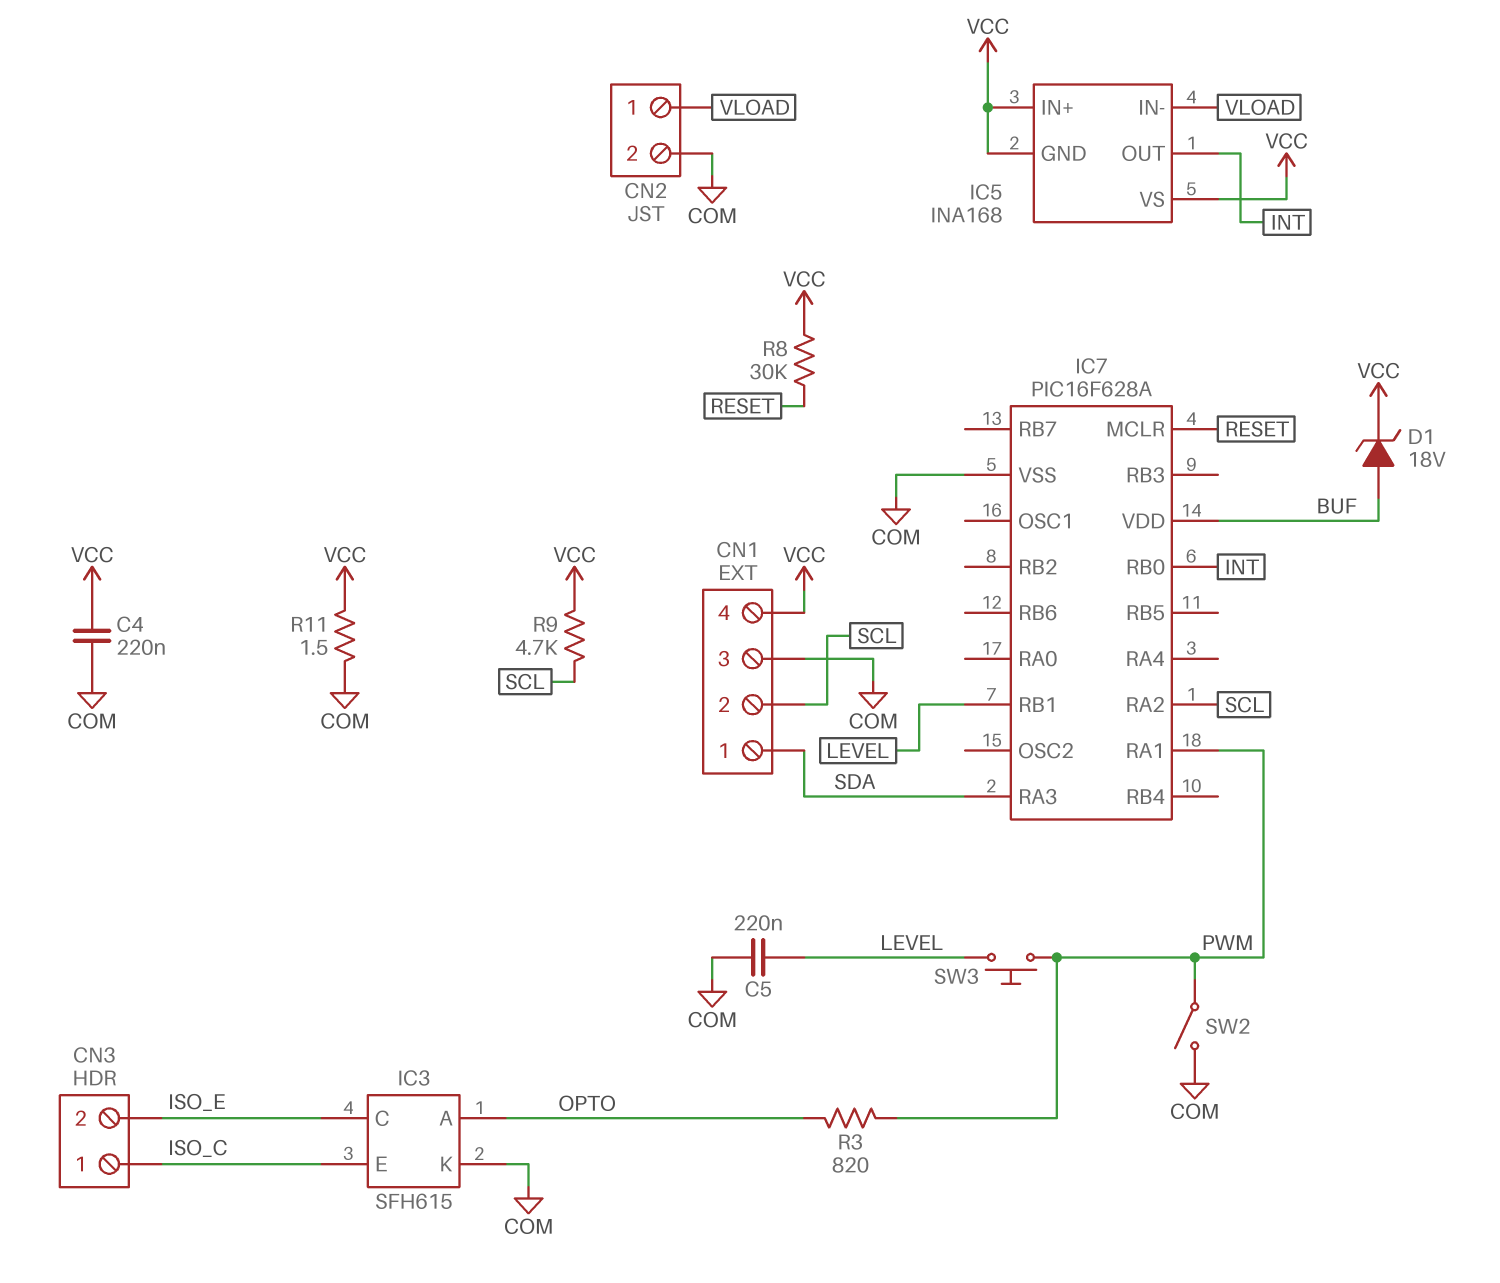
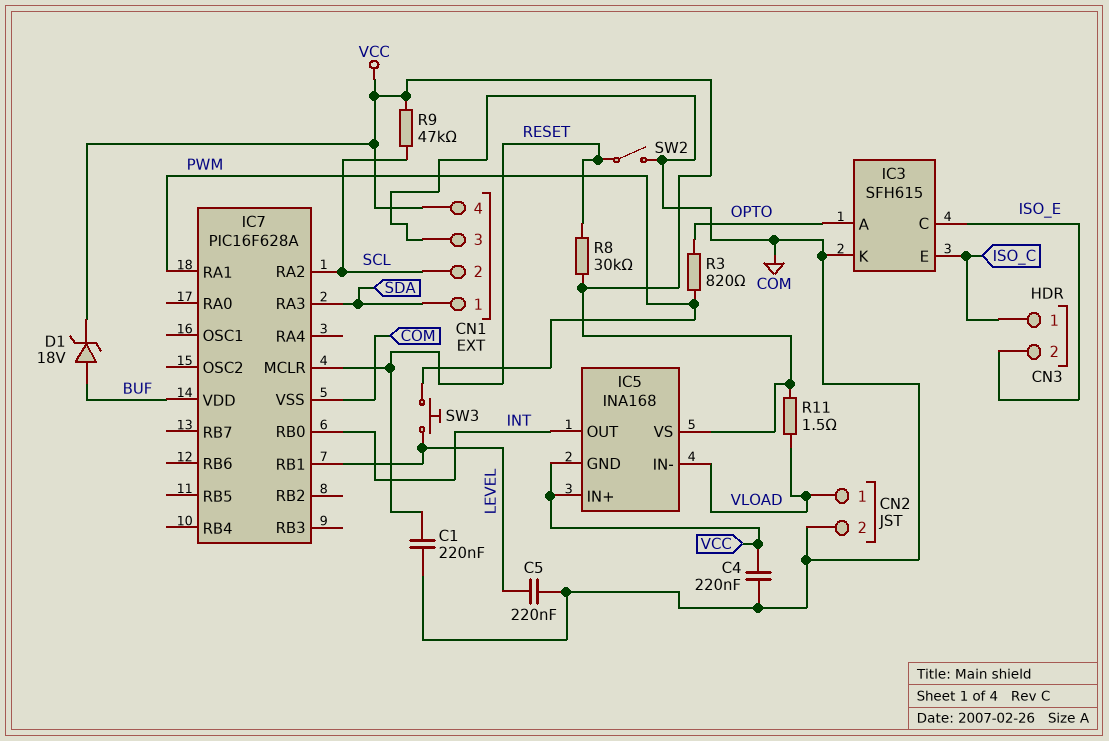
C1: none -> 220nF (COM, RESET)
R9: 4.7k (SCL, VCC) -> 47k (SCL, VCC)
R11: 1.5 (COM, VCC) -> 1.5 (VCC, VLOAD)
SW2: switch (COM, PWM) -> switch (COM, RESET)

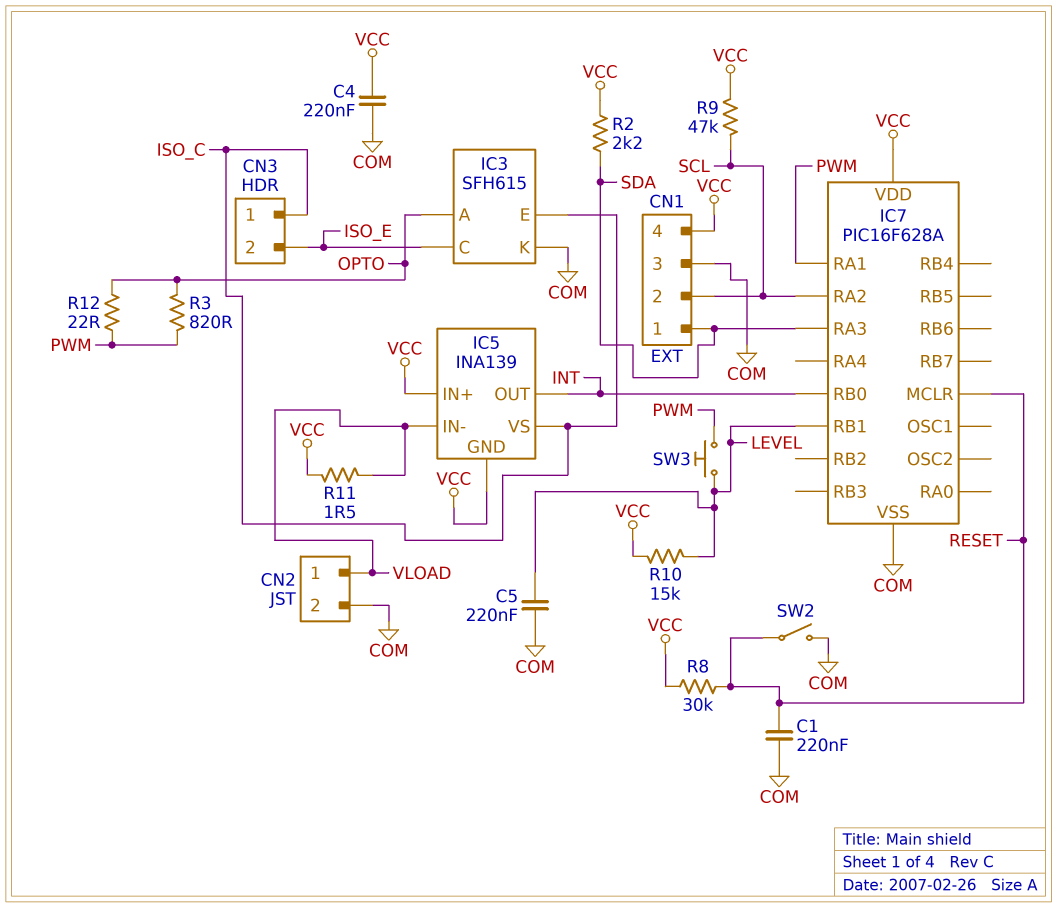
D1: zener 18V (A BUF, K VCC) -> none
IC5: INA168 -> INA139
IC5 pin VS: VCC -> ISO_C
IC7 pin VDD: BUF -> VCC
R2: none -> 2.2k (SDA, VCC)
R10: none -> 15k (LEVEL, VCC)
R12: none -> 22 (OPTO, PWM)

